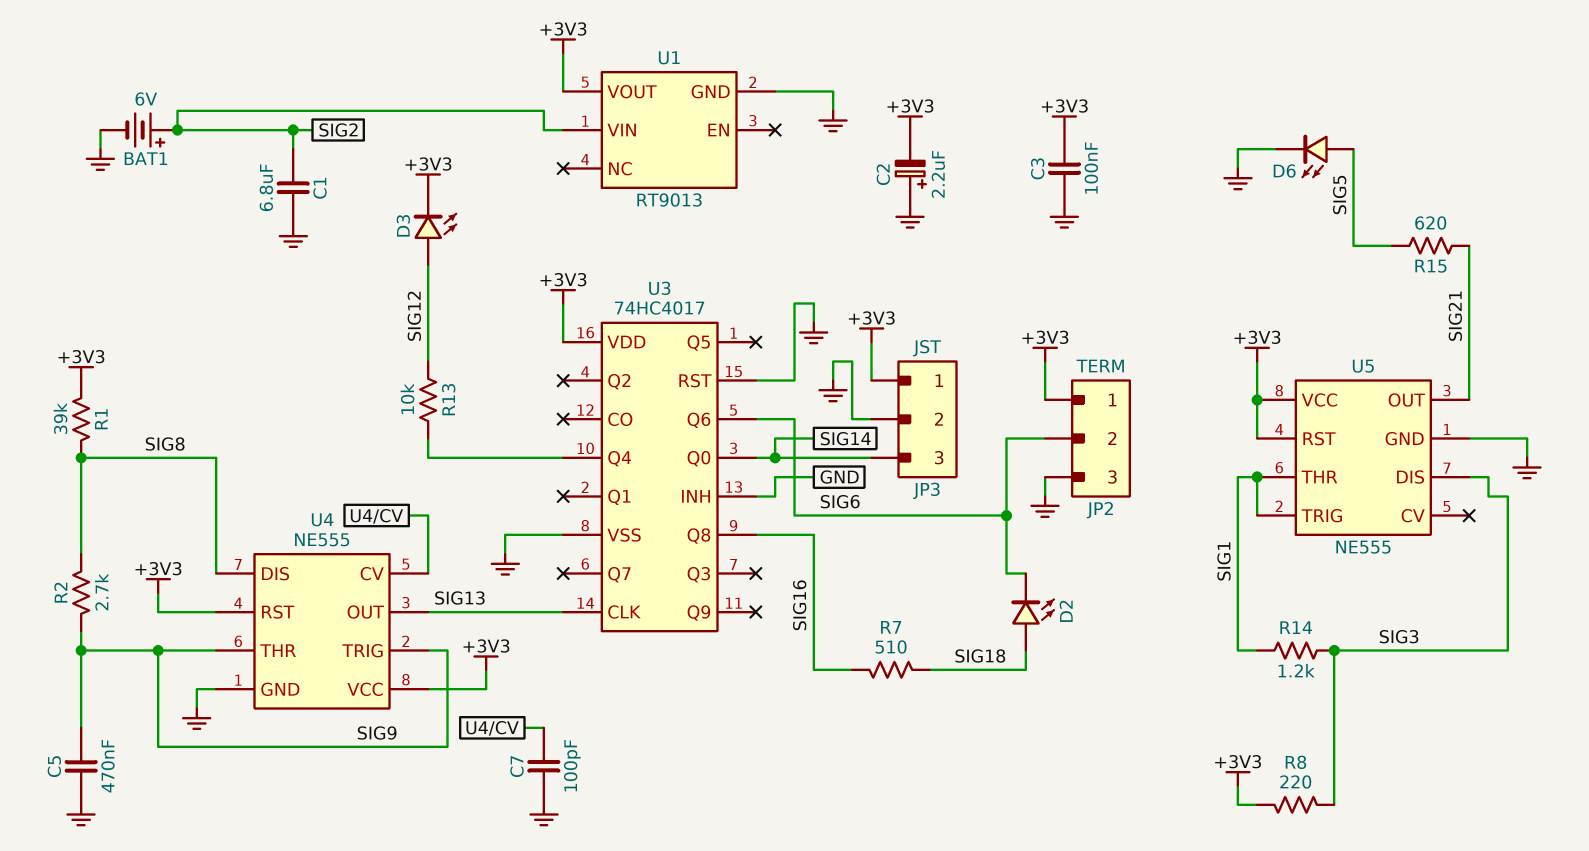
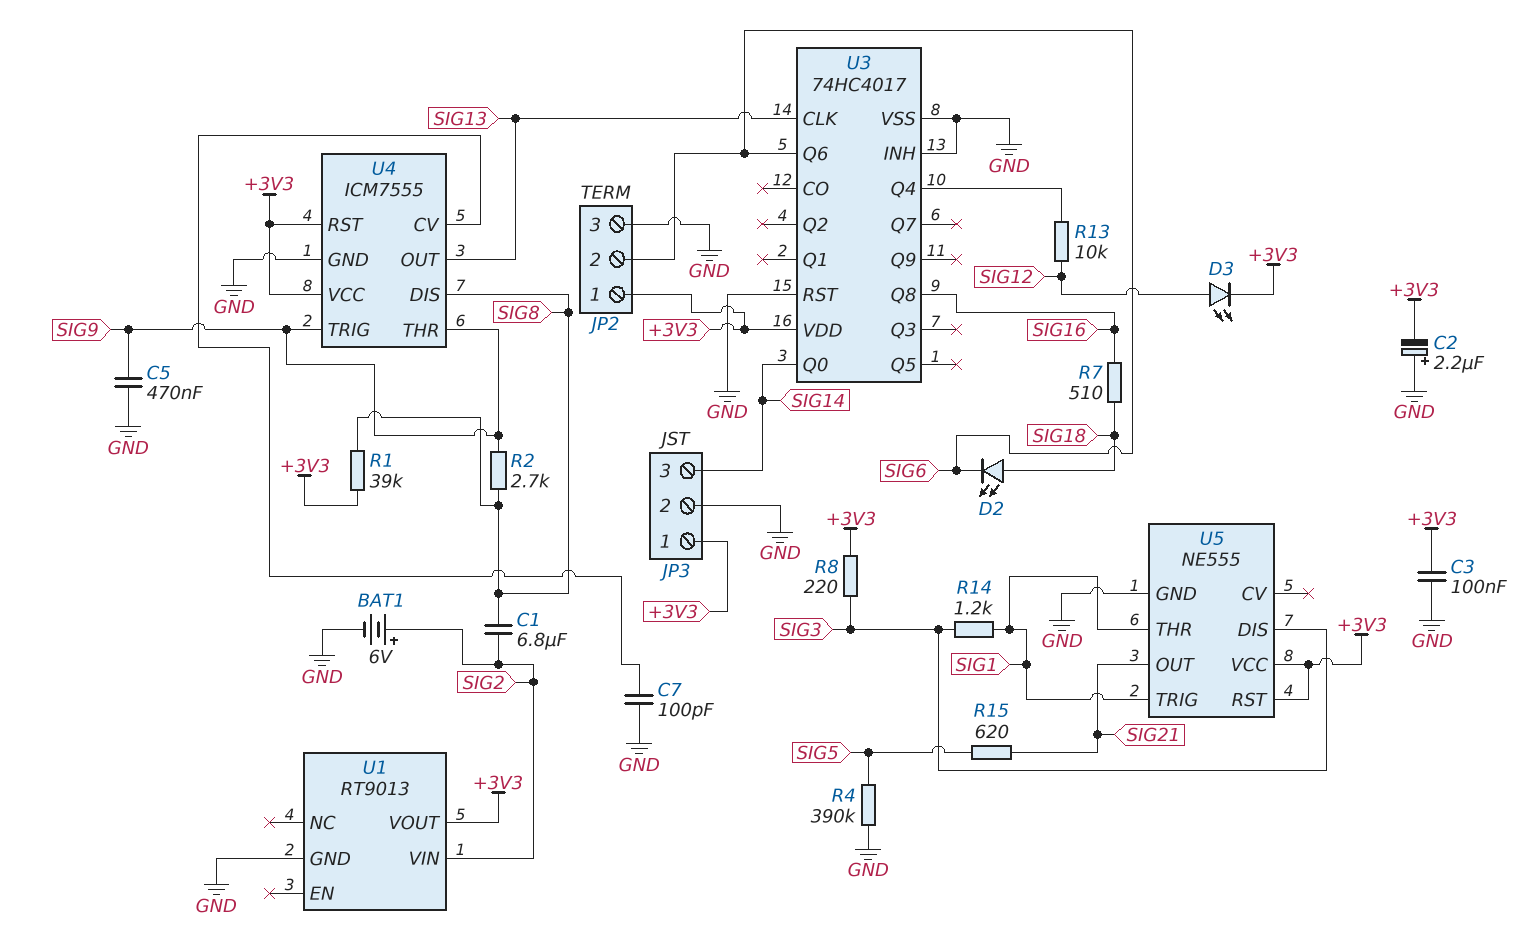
C1: 6.8uF (GND, SIG2) -> 6.8uF (SIG2, SIG8)
D6: LED (A SIG5, K GND) -> none
R4: none -> 390k (GND, SIG5)
U4: NE555 -> ICM7555

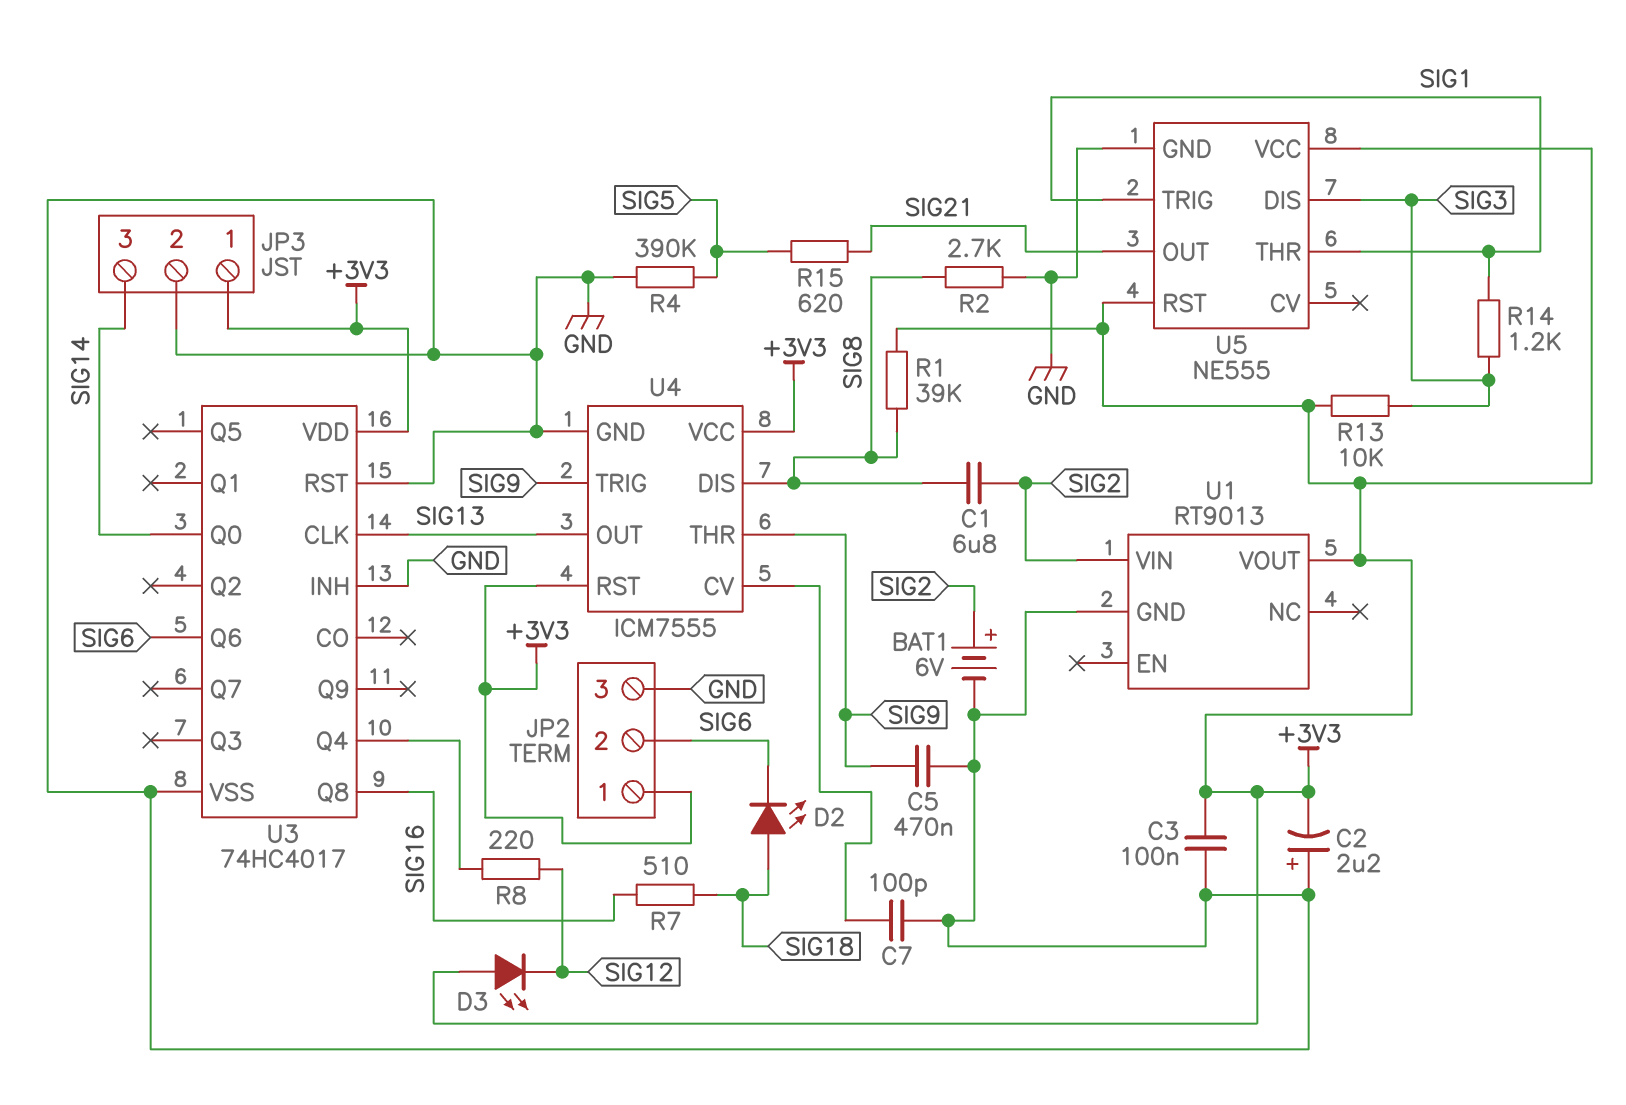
D3: LED (A SIG12, K +3V3) -> LED (A +3V3, K SIG12)
R2: 2.7k (SIG8, SIG9) -> 2.7k (GND, SIG8)
R8: 220 (+3V3, SIG3) -> 220 (SIG12, U3/Q4)
R13: 10k (SIG12, U3/Q4) -> 10k (+3V3, SIG3)

